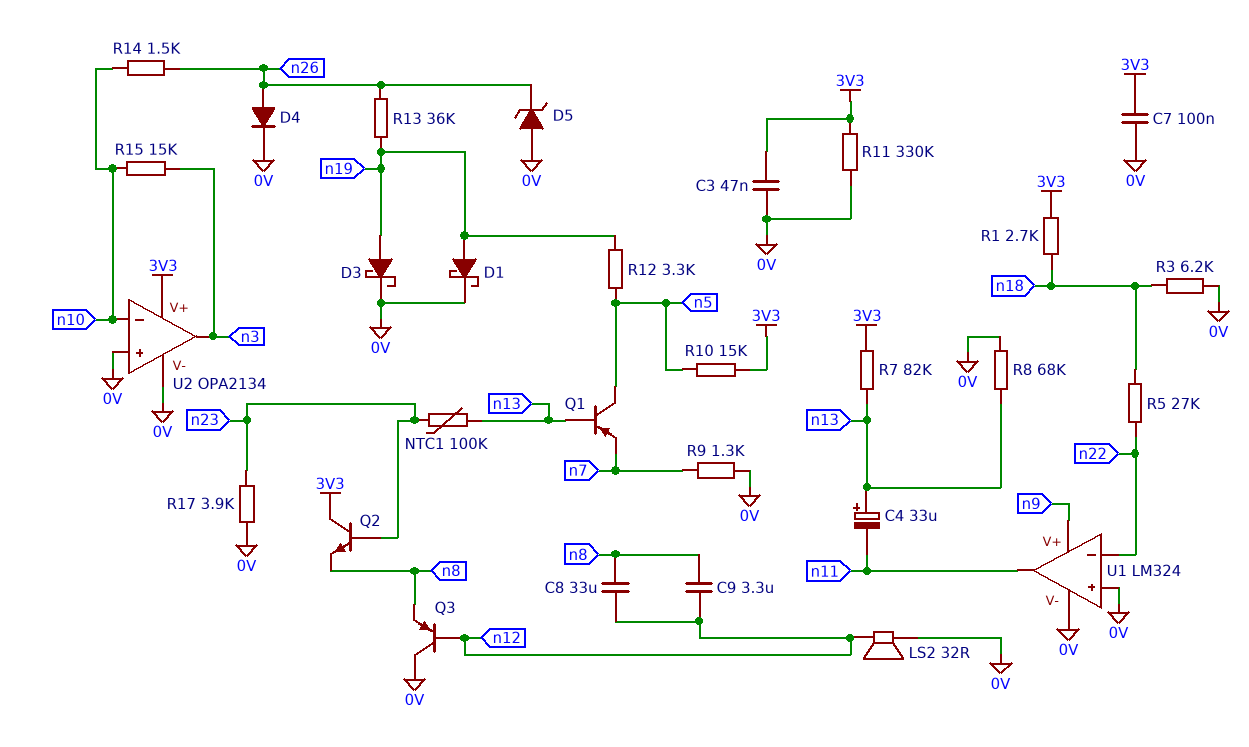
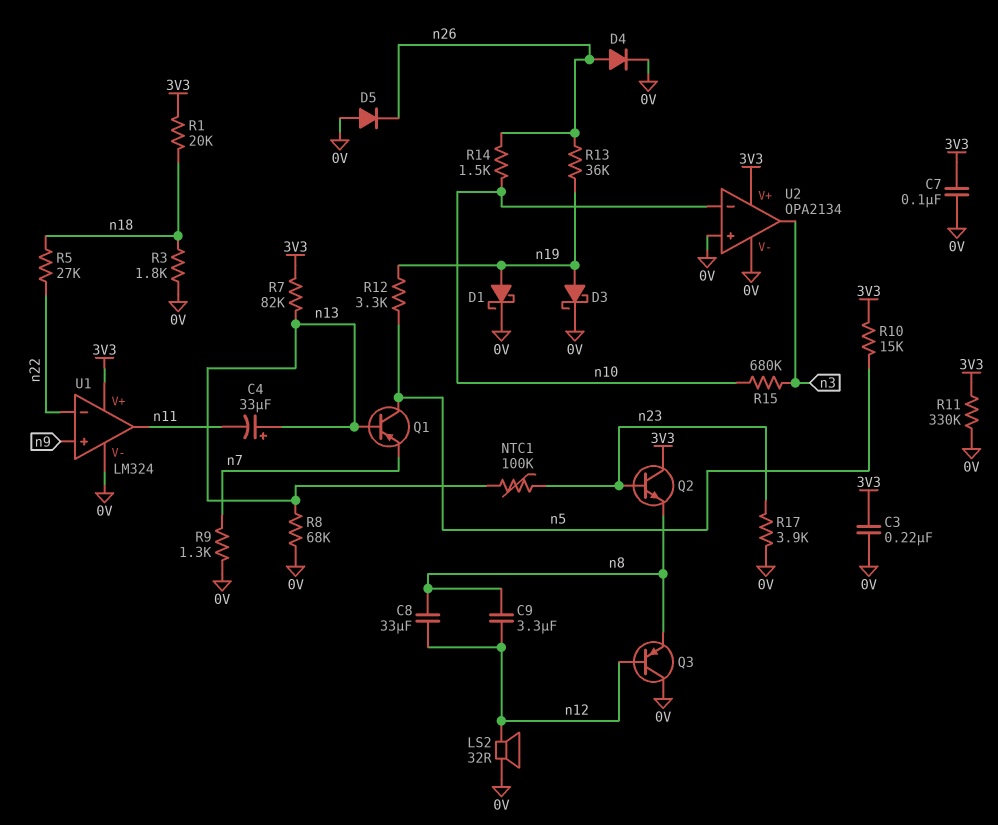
C3: 47nF (0V, 3V3) -> 220nF (0V, 3V3)
D5: zener (A 0V, K n26) -> diode (A 0V, K n26)
R1: 2.7k (3V3, n18) -> 20k (3V3, n18)
R3: 6.2k (0V, n18) -> 1.8k (0V, n18)
R15: 15k (n3, n10) -> 680k (n3, n10)
U1 pin V+: n9 -> 3V3
U1 pin in+: 0V -> n9

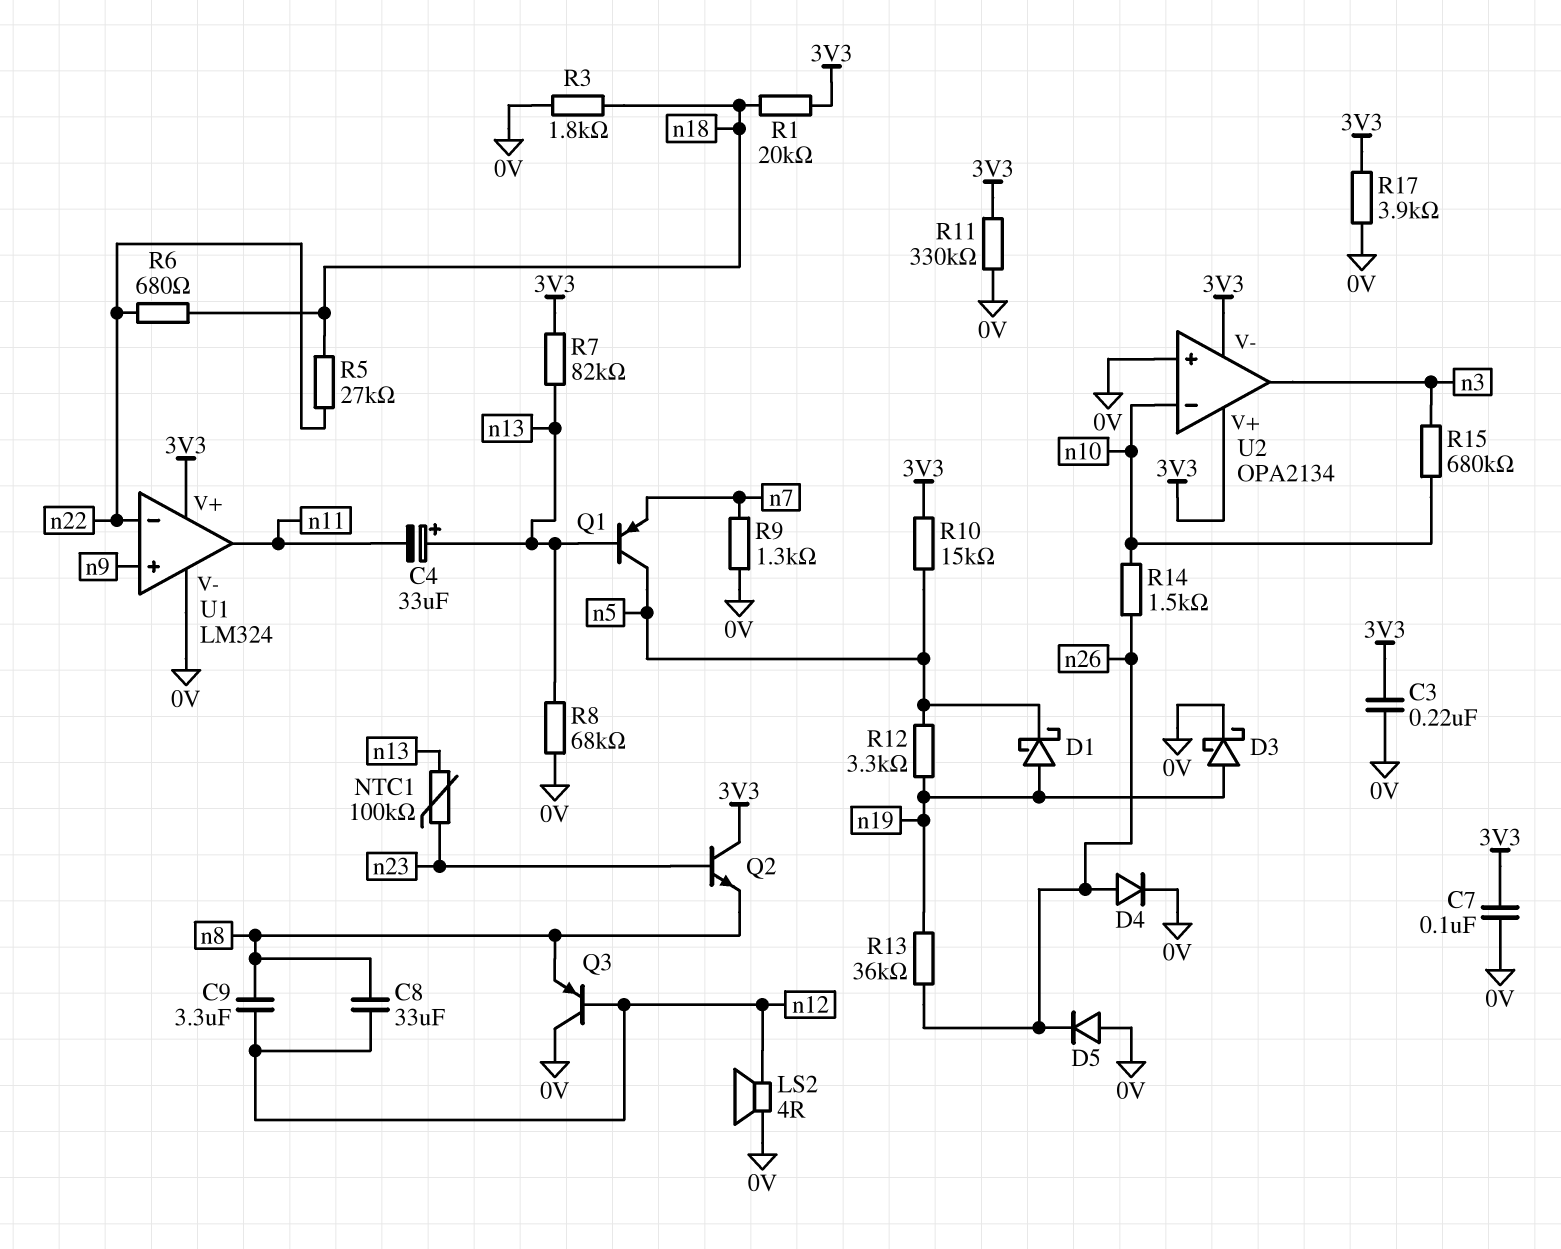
D1: schottky (A n19, K 0V) -> schottky (A n19, K n5)
LS2: speaker 32R (0V, n12) -> speaker 4R (0V, n12)
R6: none -> 680 (n18, n22)
R17: 3.9k (0V, n23) -> 3.9k (0V, 3V3)
U2 pin V-: 0V -> 3V3

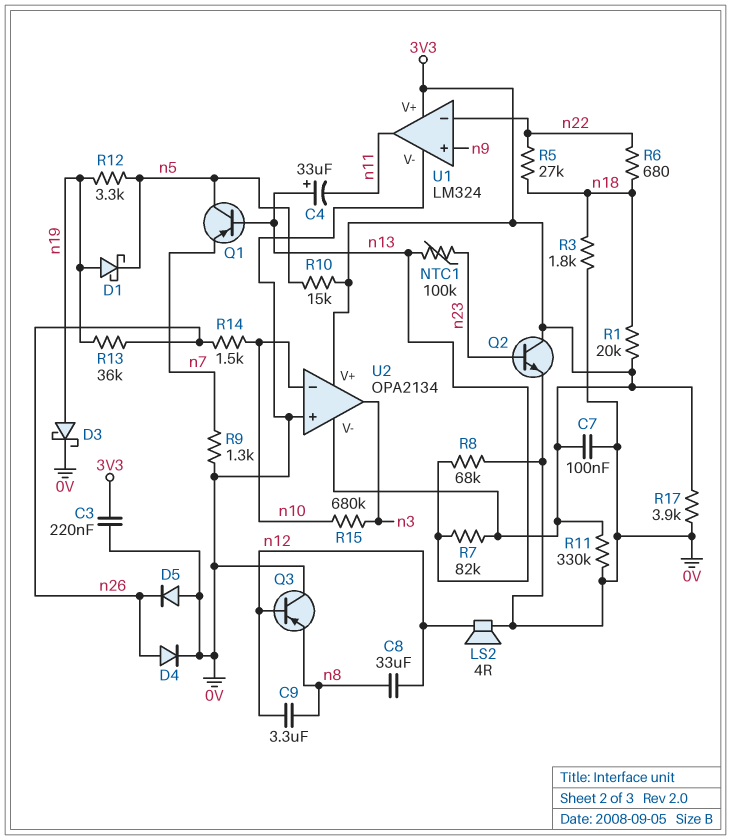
Q2: NPN (B n23, C 3V3, E n8) -> NPN (B n23, C 3V3, E 0V)

